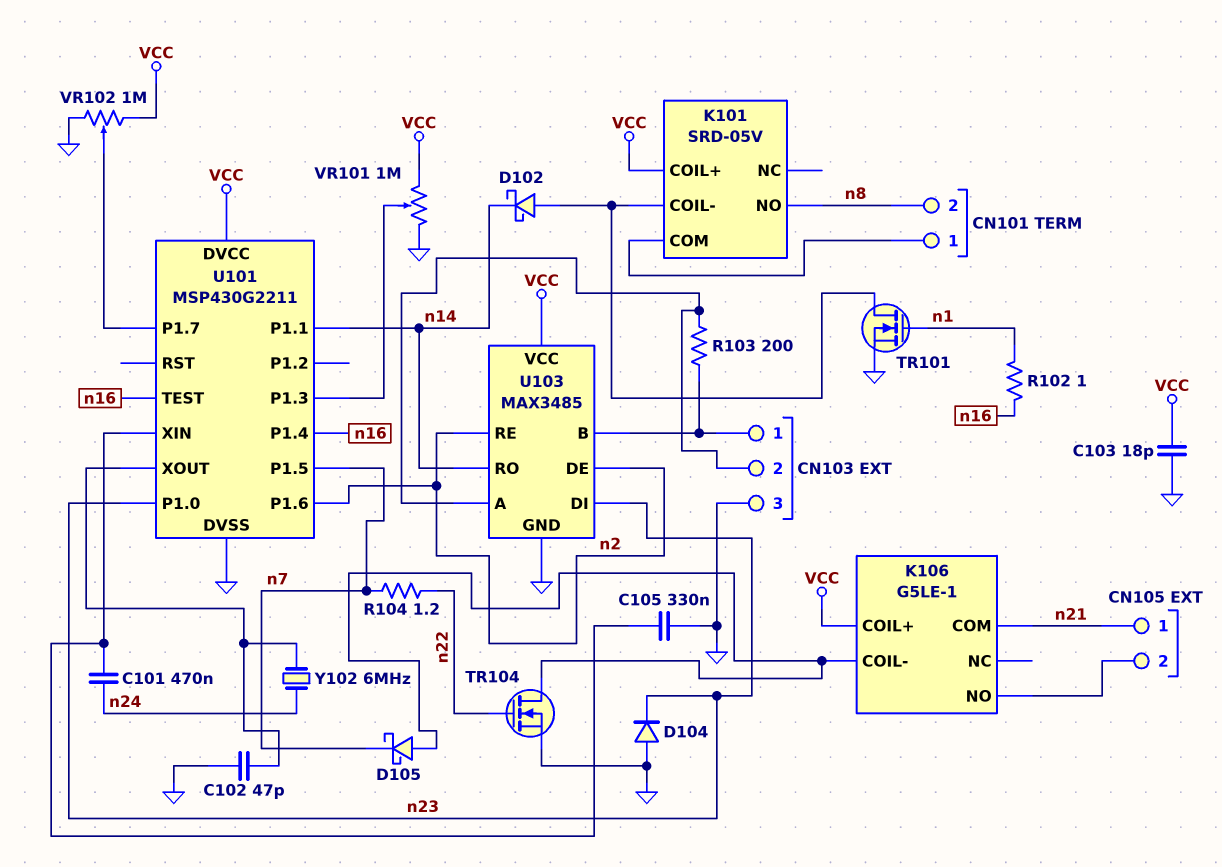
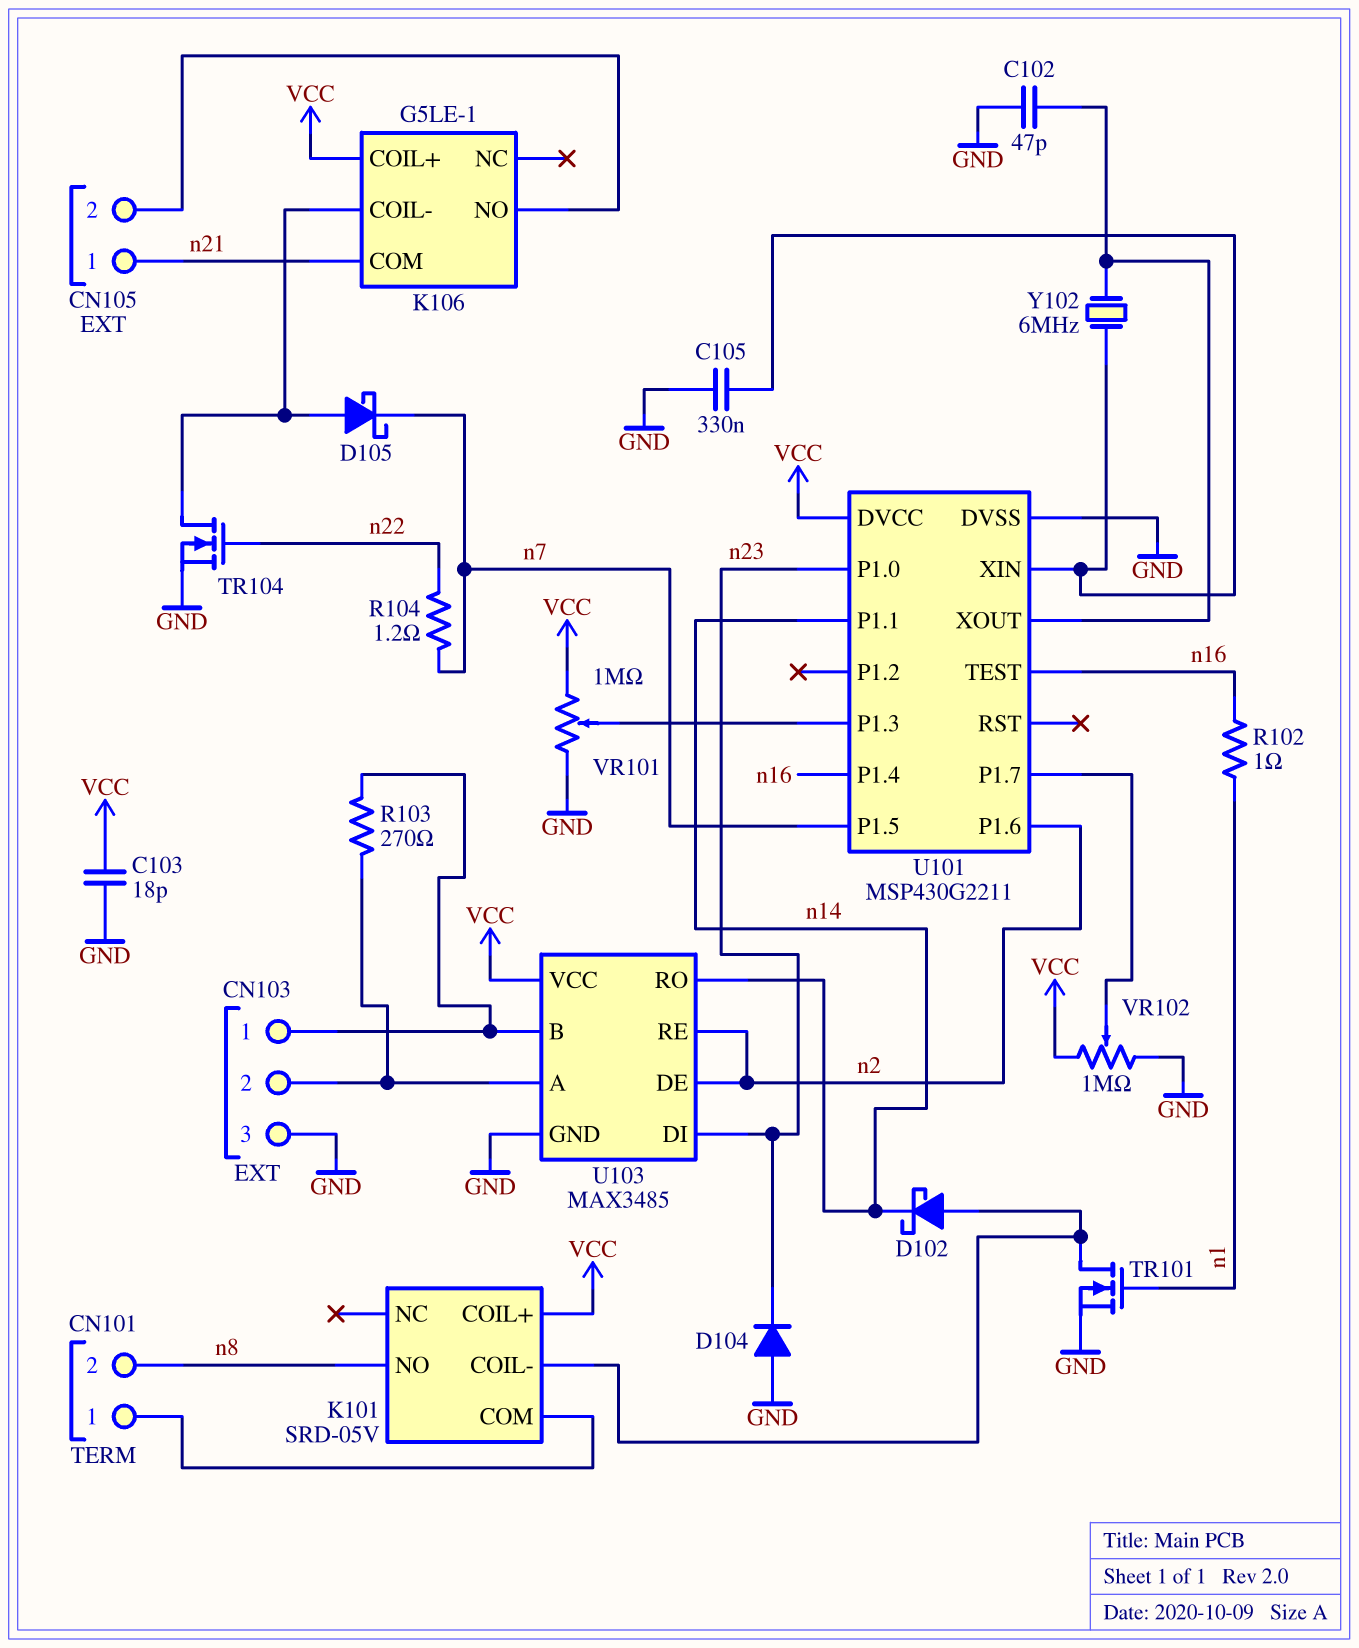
C101: 470nF (U101/XIN, n24) -> none
R103: 200 (CN103/1, CN103/2) -> 270 (CN103/1, CN103/2)
Y102: 6MHz (U101/XOUT, n24) -> 6MHz (U101/XIN, U101/XOUT)

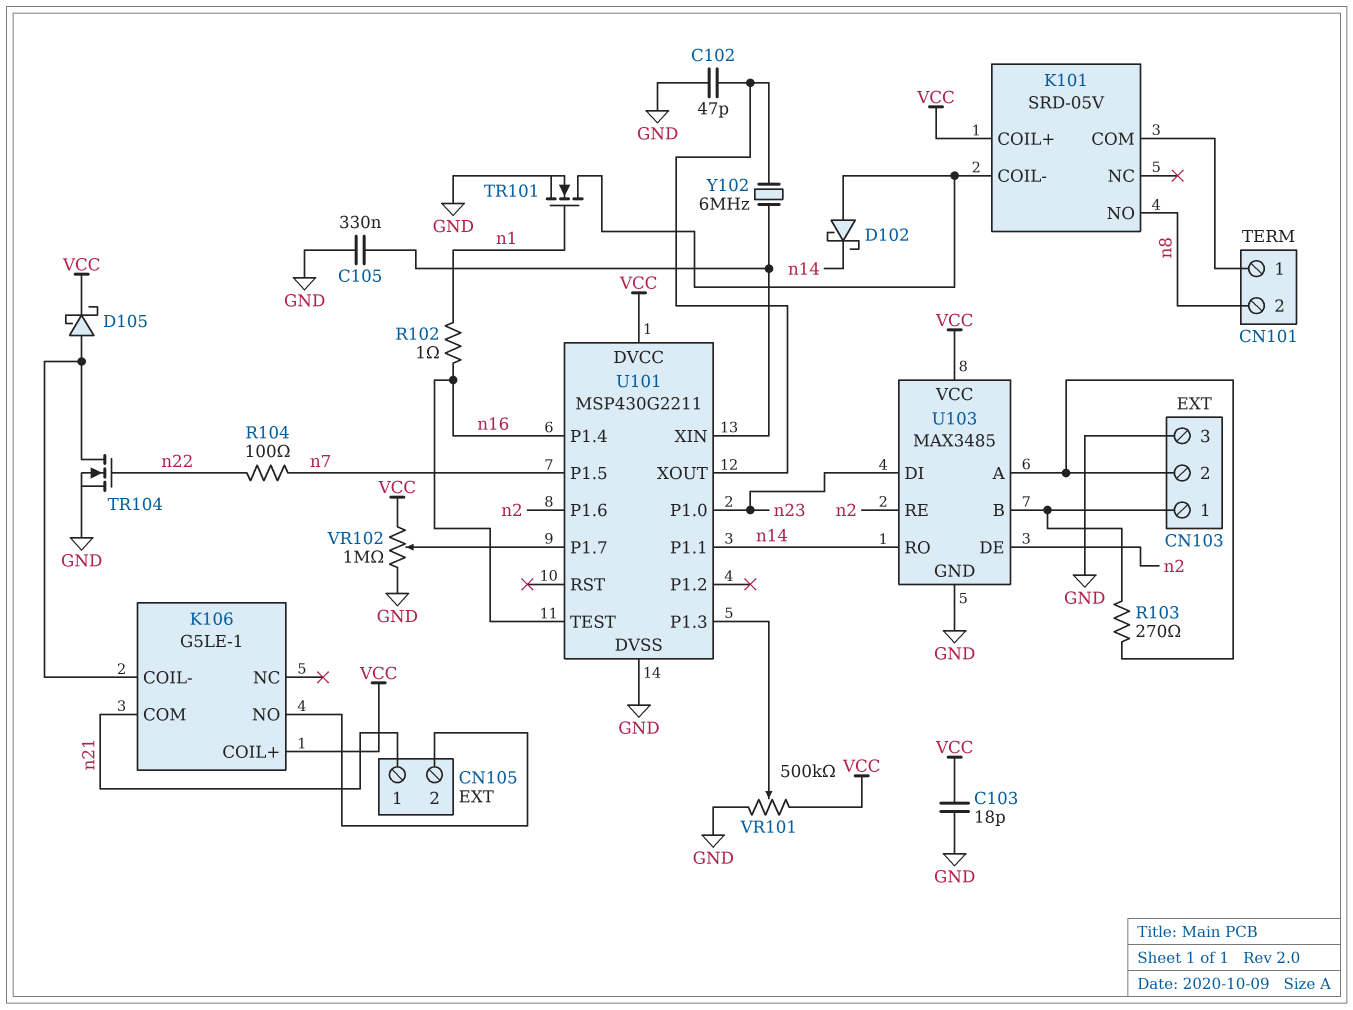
D104: diode (A GND, K n23) -> none
D105: schottky (A K106/COIL-, K n7) -> schottky (A K106/COIL-, K VCC)
R104: 1.2 (n7, n22) -> 100 (n7, n22)
VR101: 1M (GND, VCC, wiper U101/P1.3) -> 500k (GND, VCC, wiper U101/P1.3)

